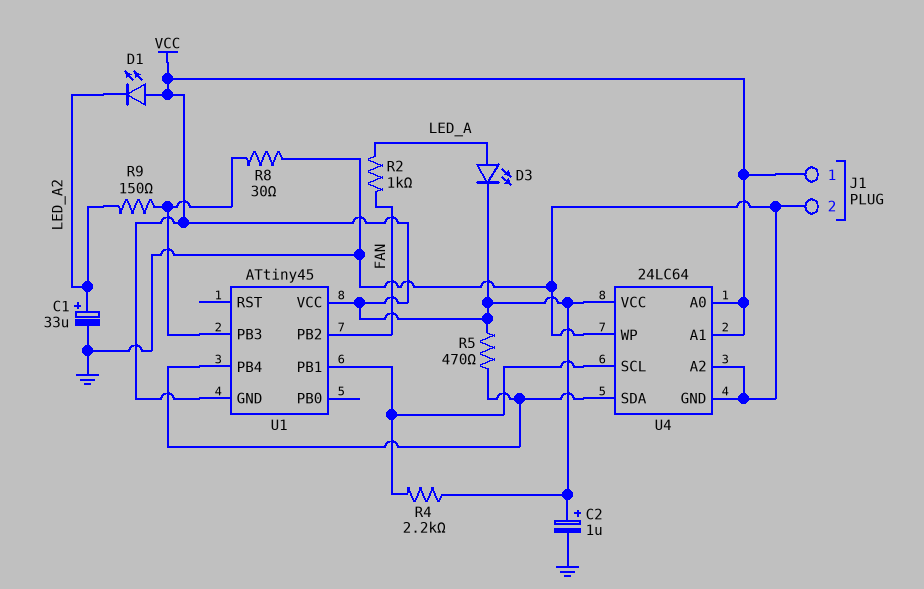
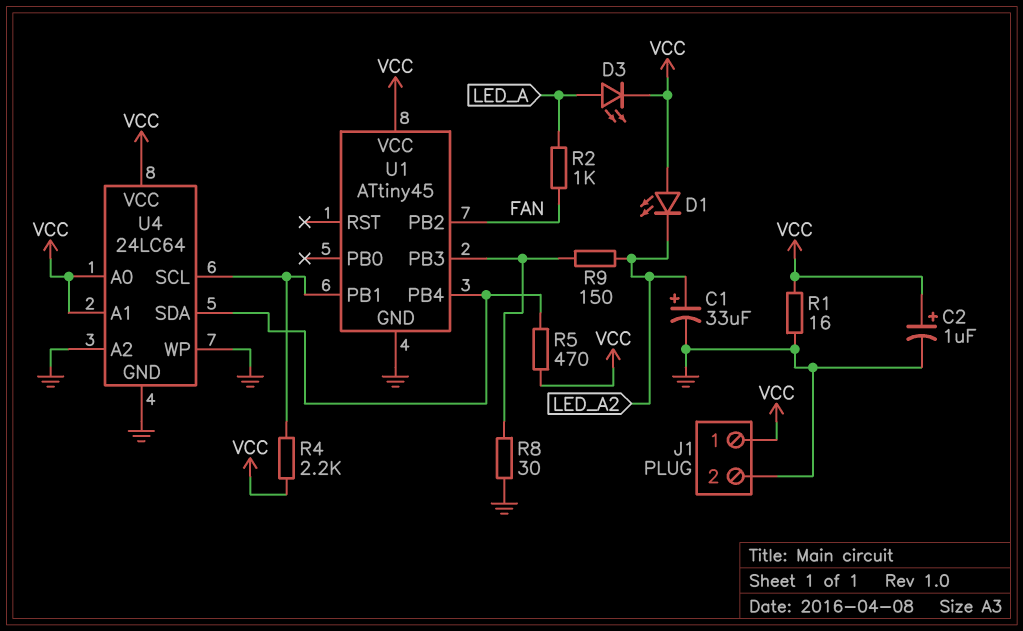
R1: none -> 16 (GND, VCC)
U1 pin GND: VCC -> GND

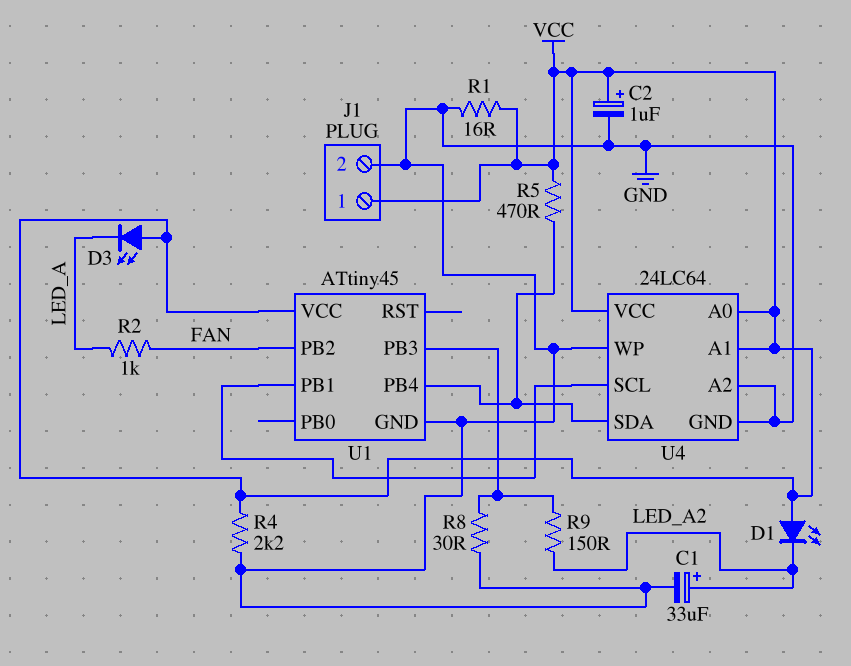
D3: LED (A LED_A, K VCC) -> LED (A VCC, K LED_A)
R4: 2.2k (U1/PB1, VCC) -> 2.2k (GND, VCC)

